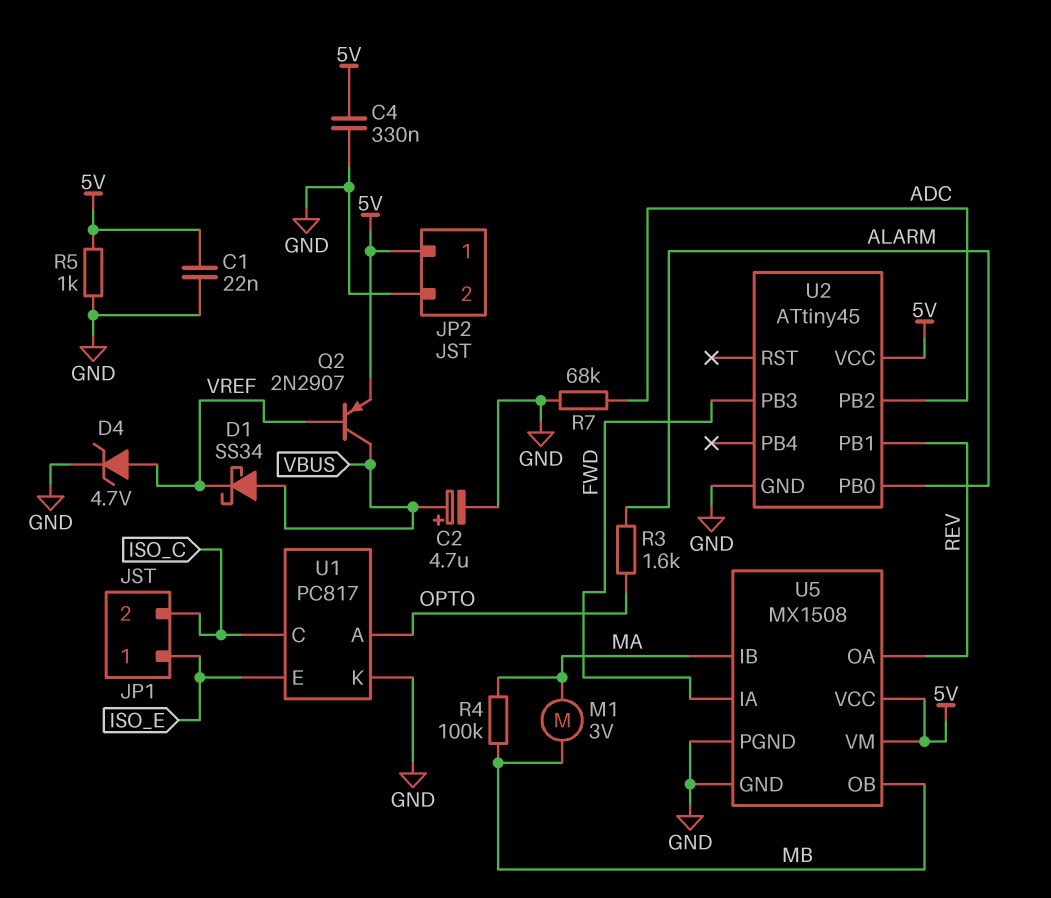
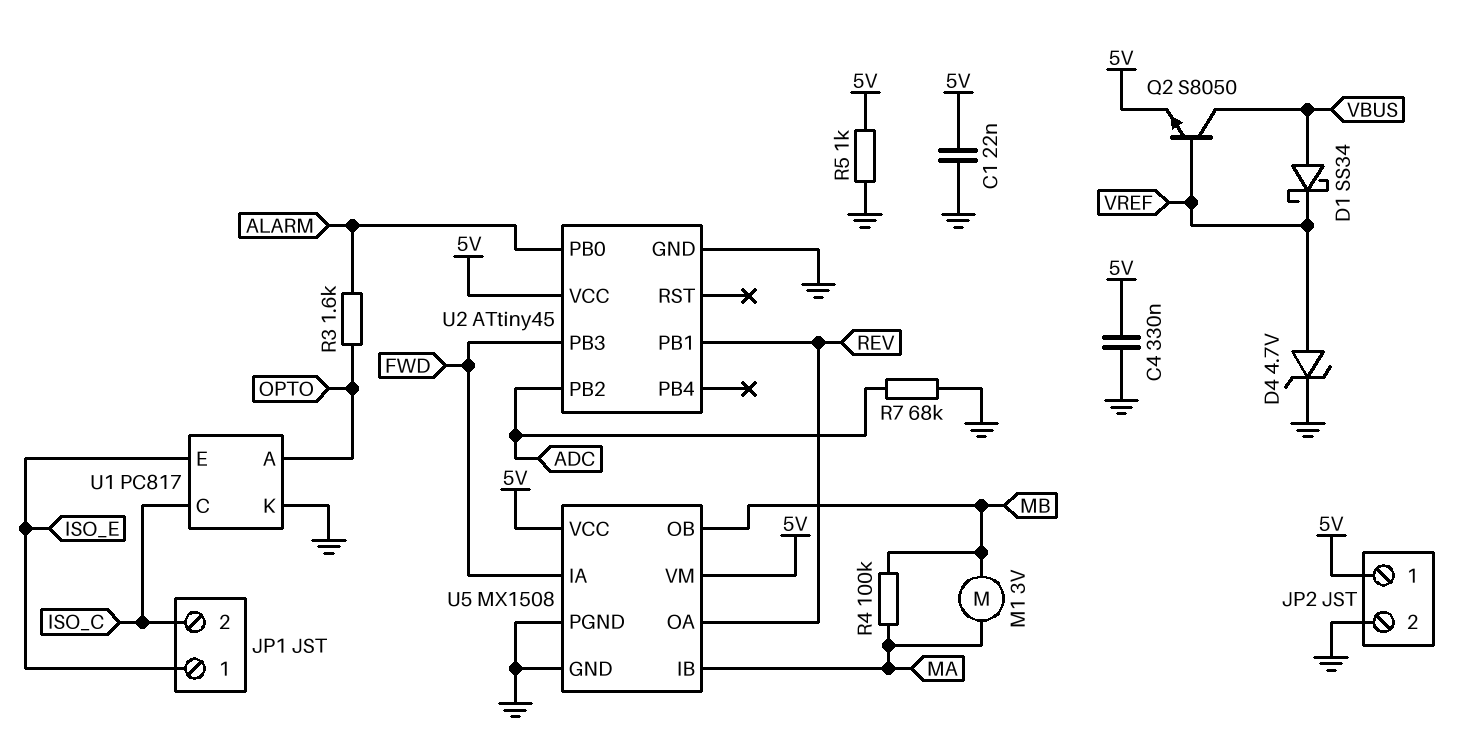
C2: 4.7uF (plus VBUS, minus GND) -> none
Q2: PNP 2N2907 (B VREF, C VBUS, E 5V) -> NPN S8050 (B VREF, C VBUS, E 5V)

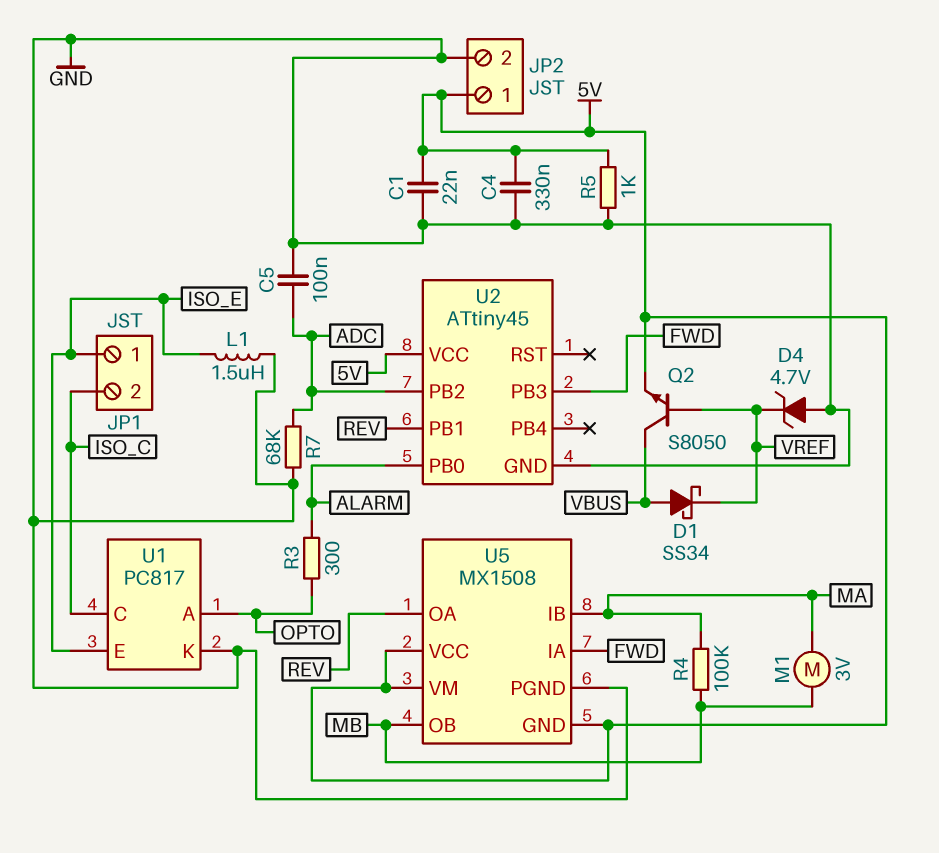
C5: none -> 100nF (ADC, GND)
D4: zener 4.7V (A VREF, K GND) -> zener 4.7V (A GND, K VREF)
L1: none -> 1.5uH (GND, ISO_E)
R3: 1.6k (ALARM, OPTO) -> 300 (ALARM, OPTO)
U5 pin GND: GND -> 5V

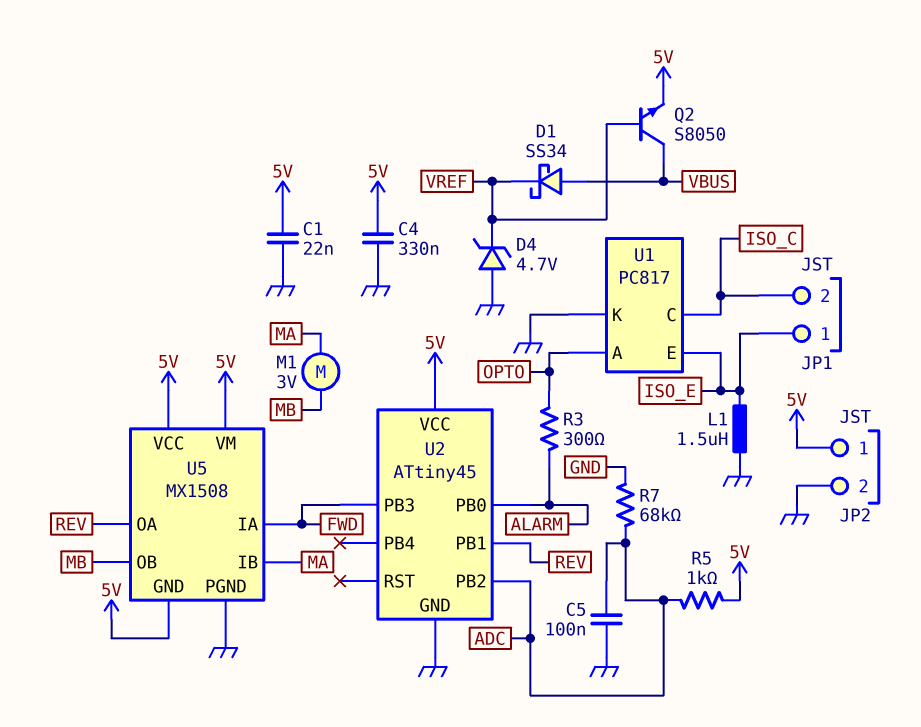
R4: 100k (MA, MB) -> none
R5: 1k (5V, GND) -> 1k (5V, ADC)

